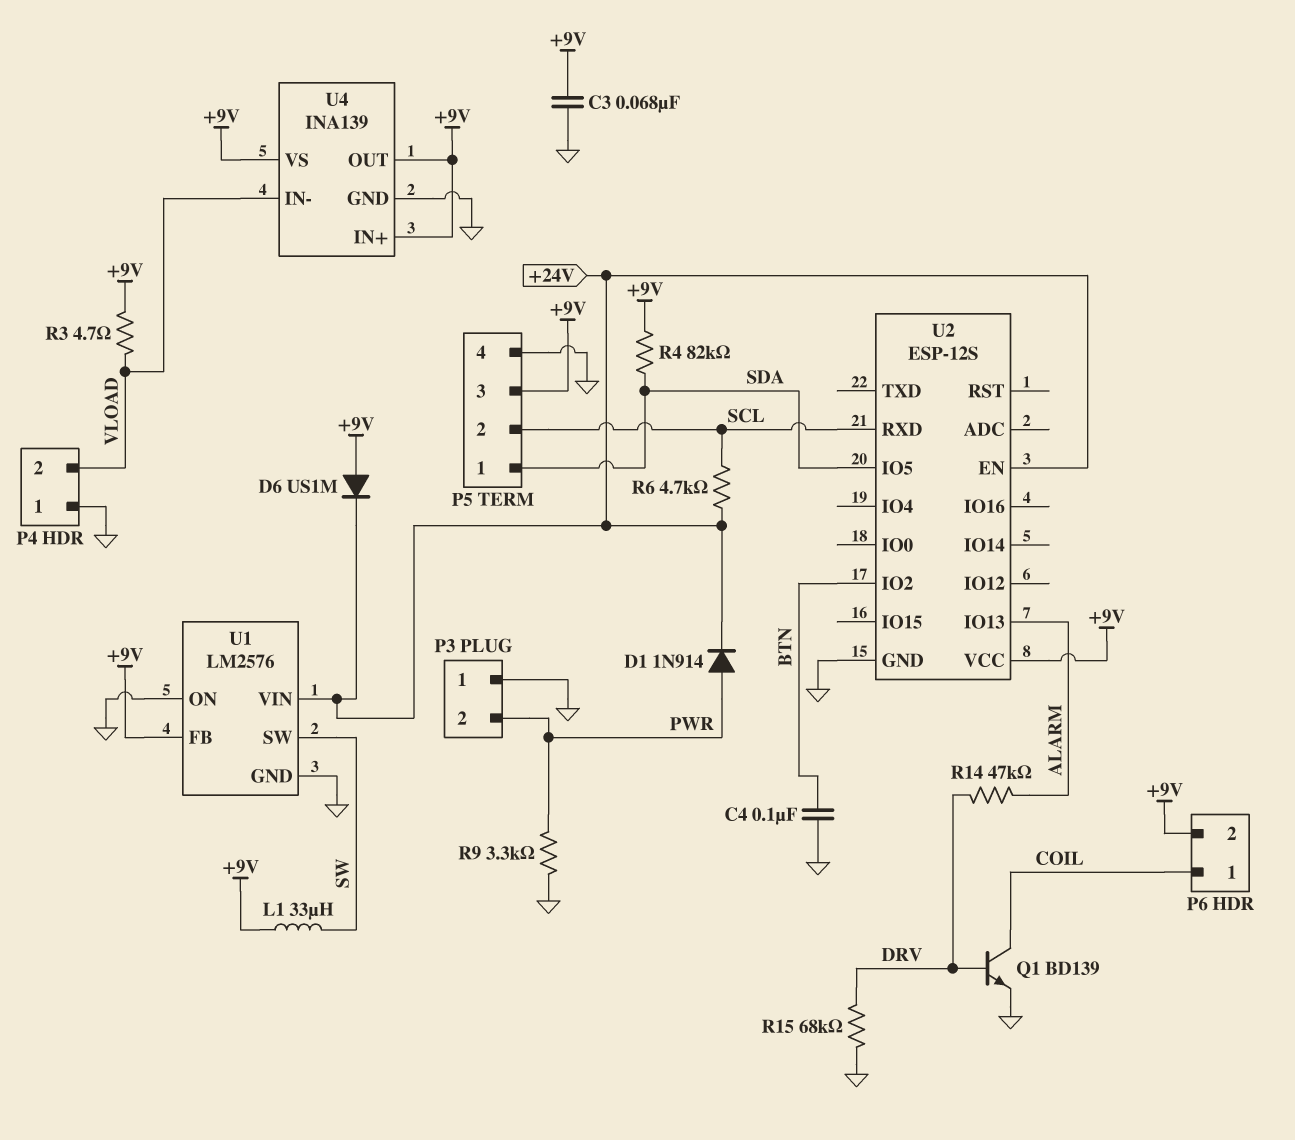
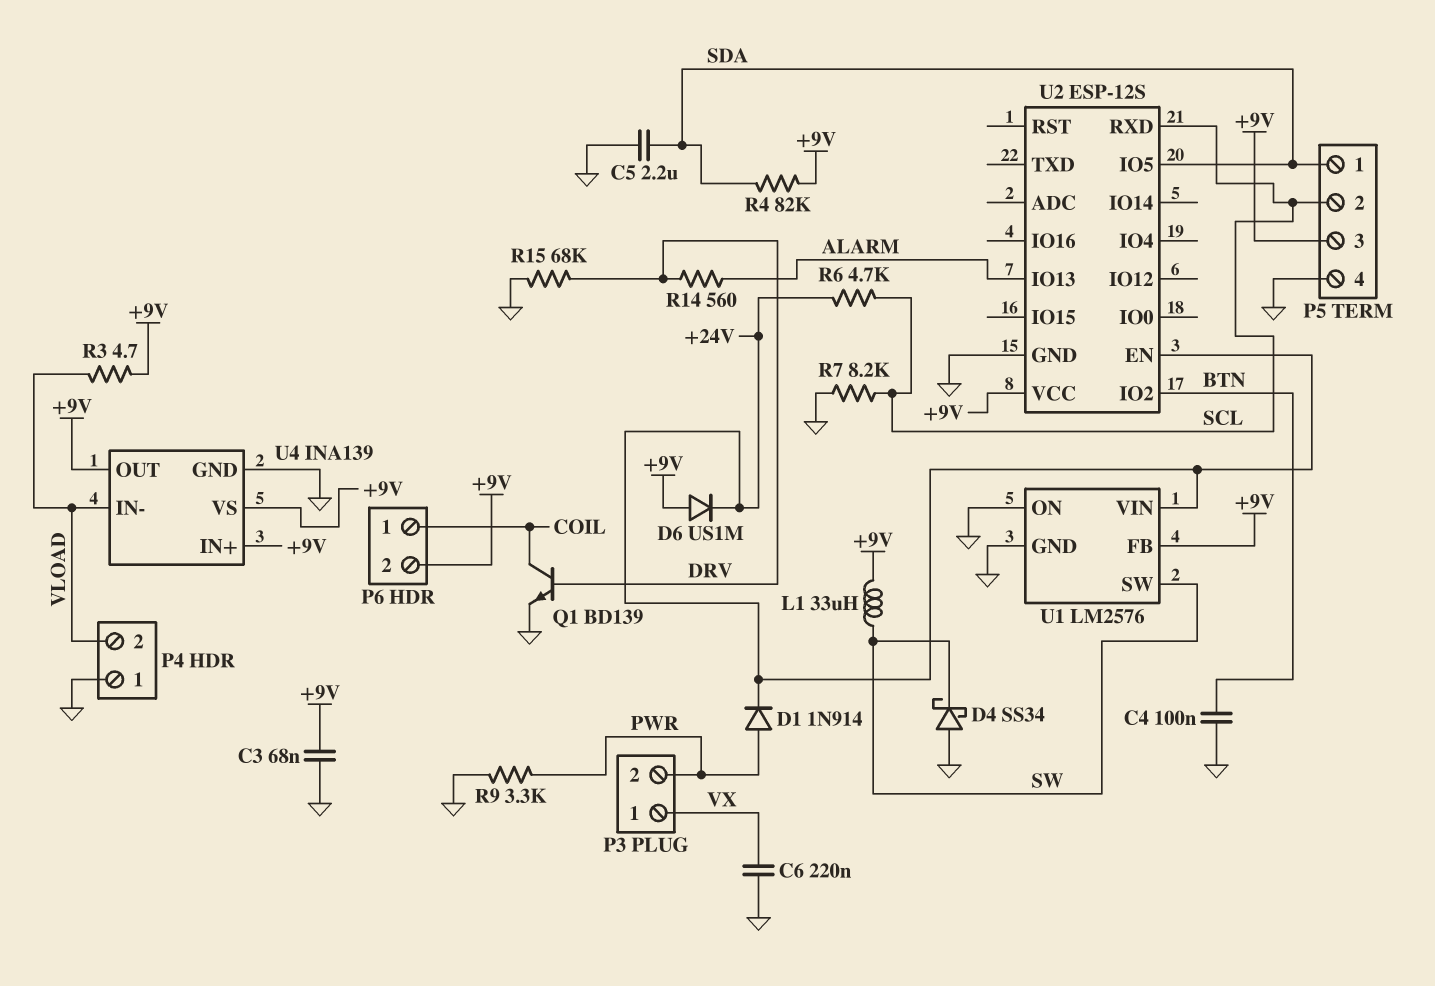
C5: none -> 2.2uF (GND, SDA)
C6: none -> 220nF (GND, VX)
D4: none -> schottky SS34 (A GND, K SW)
P3 pin 1: GND -> VX
R7: none -> 8.2k (GND, SCL)
R14: 47k (ALARM, DRV) -> 560 (ALARM, DRV)

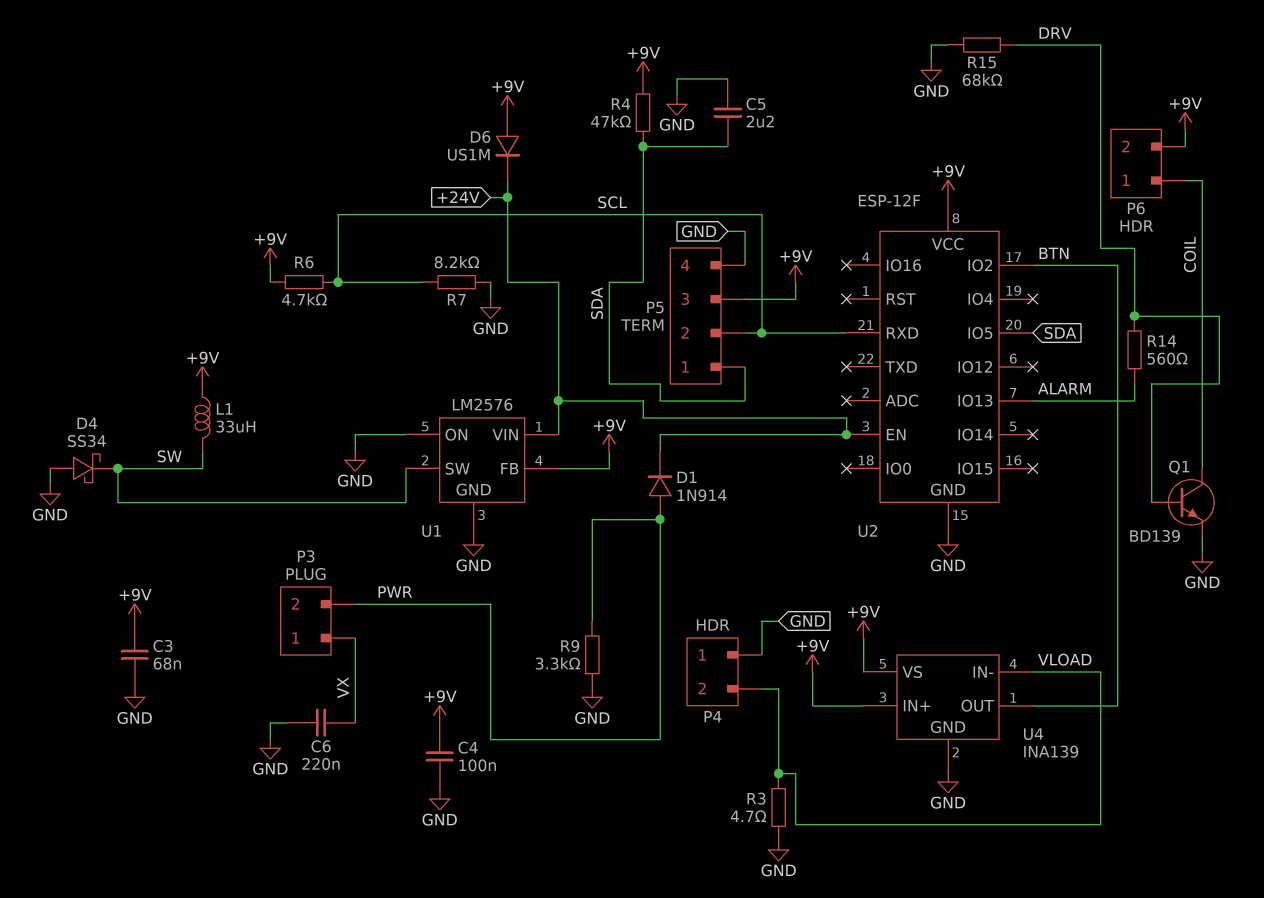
C4: 100nF (BTN, GND) -> 100nF (+9V, GND)
R3: 4.7 (+9V, VLOAD) -> 4.7 (GND, VLOAD)
R4: 82k (+9V, SDA) -> 47k (+9V, SDA)
R6: 4.7k (+24V, SCL) -> 4.7k (+9V, SCL)
U2: ESP-12S -> ESP-12F
U4 pin OUT: +9V -> BTN

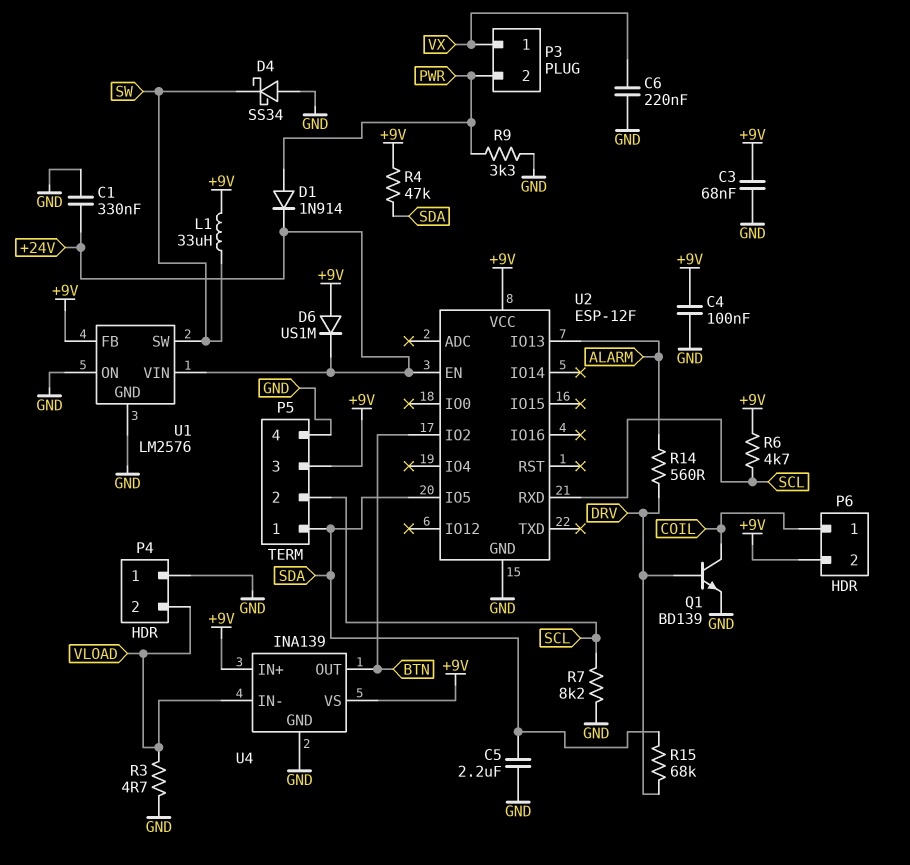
C1: none -> 330nF (+24V, GND)
R15: 68k (DRV, GND) -> 68k (DRV, SDA)

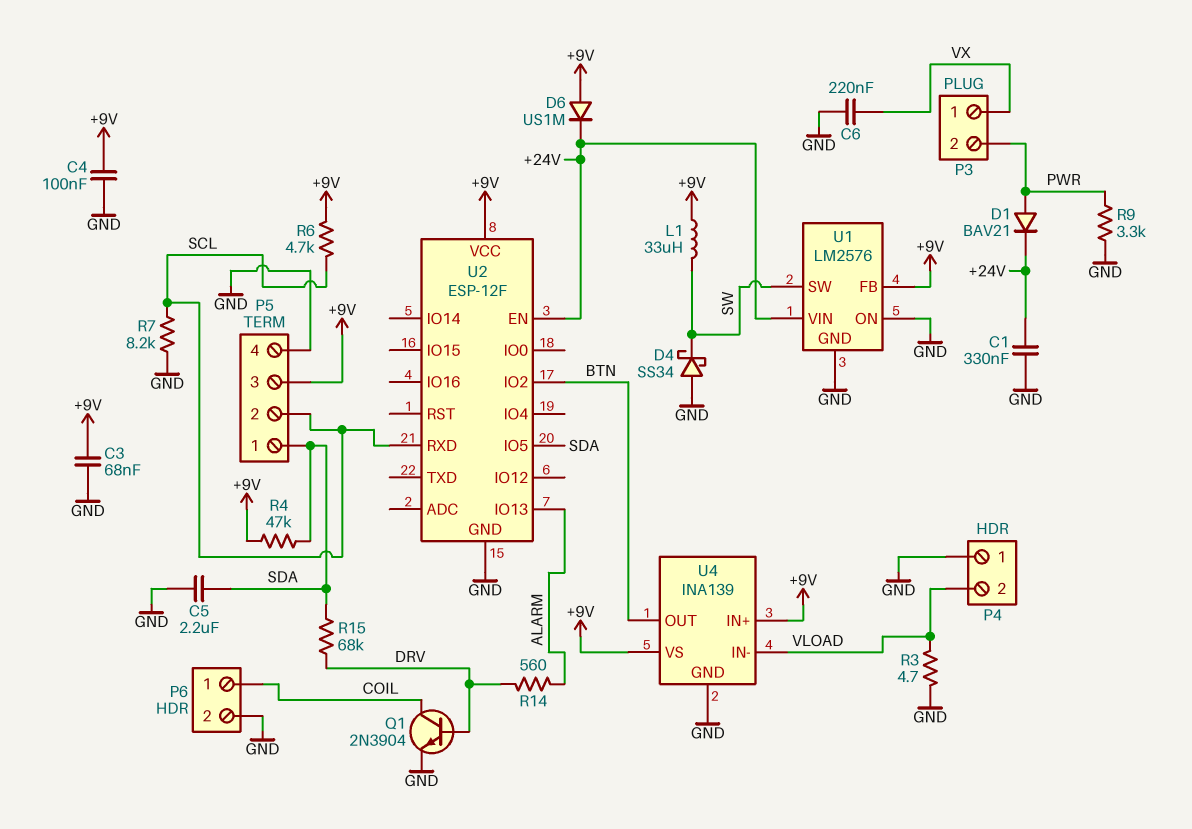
D1: diode 1N914 (A PWR, K +24V) -> diode BAV21 (A PWR, K +24V)
P6 pin 2: +9V -> GND
Q1: NPN BD139 (B DRV, C COIL, E GND) -> NPN 2N3904 (B DRV, C COIL, E GND)

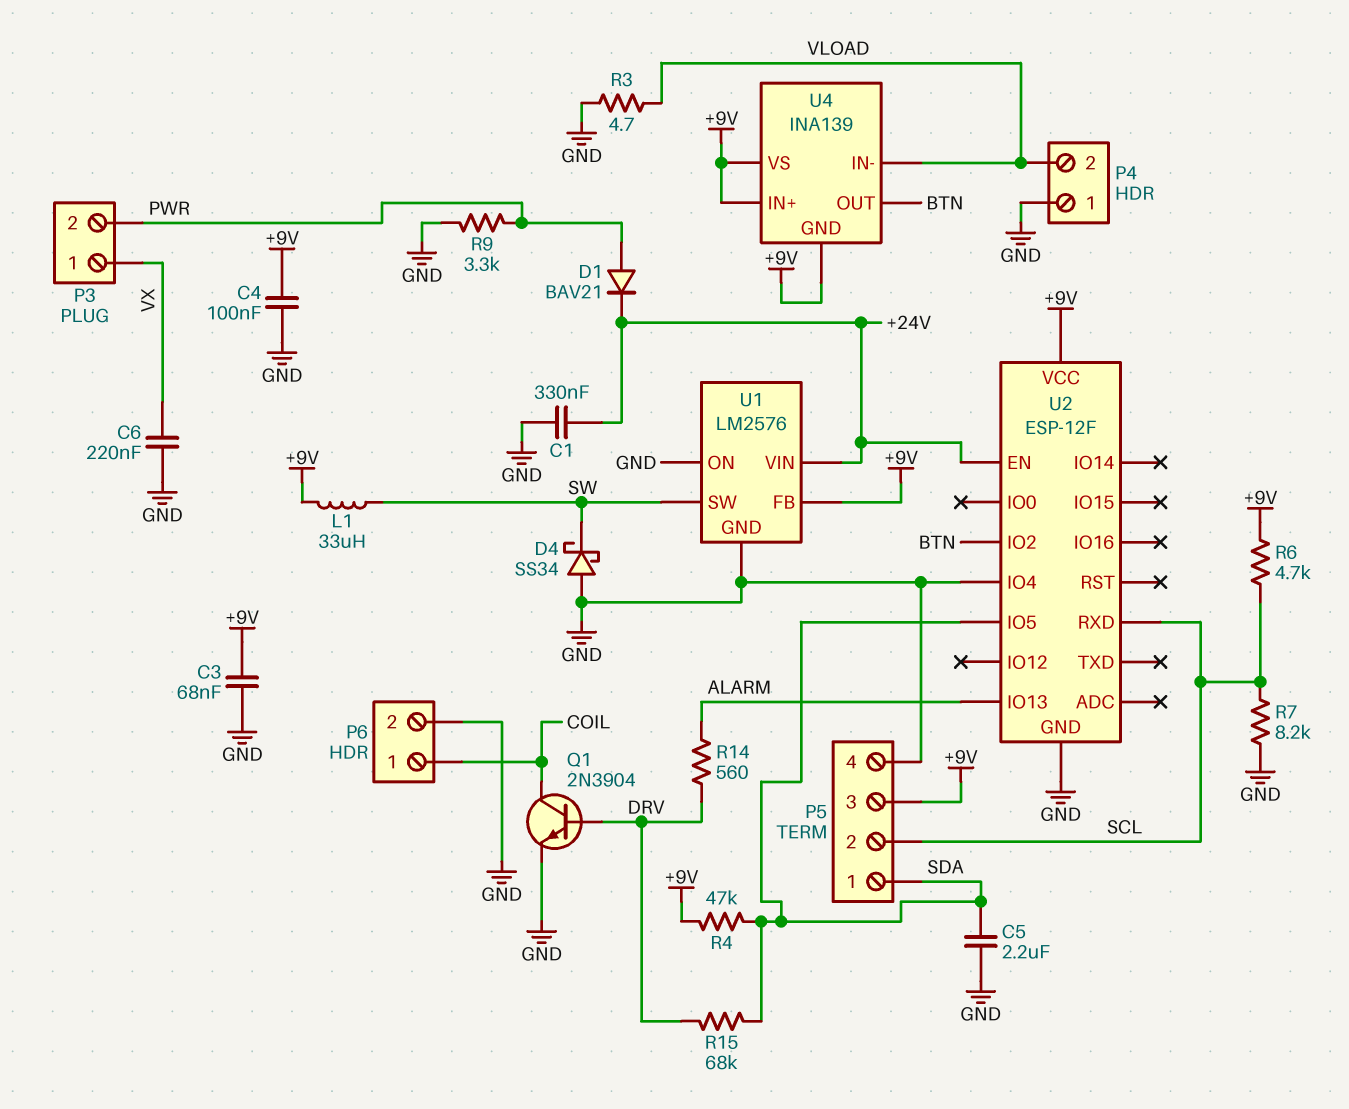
D6: diode US1M (A +9V, K +24V) -> none
U2 pin IO4: none -> GND
U4 pin GND: GND -> +9V

